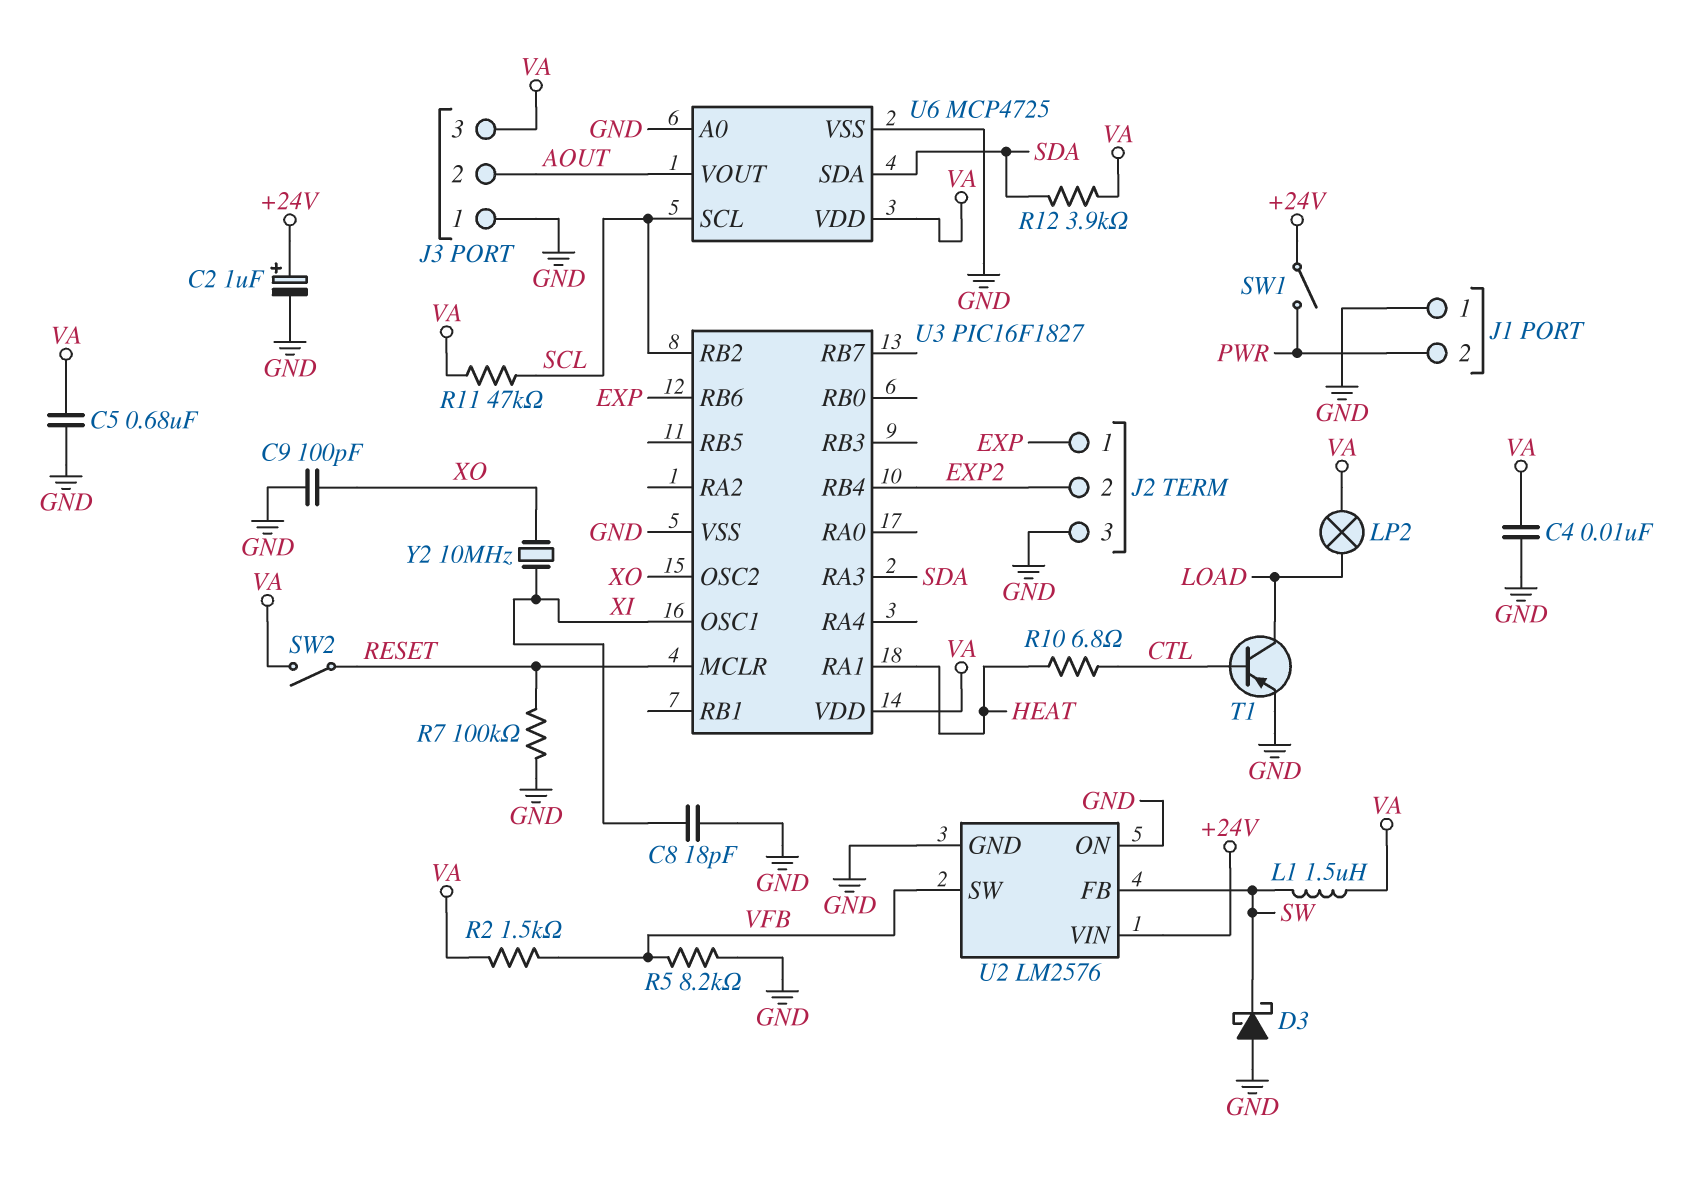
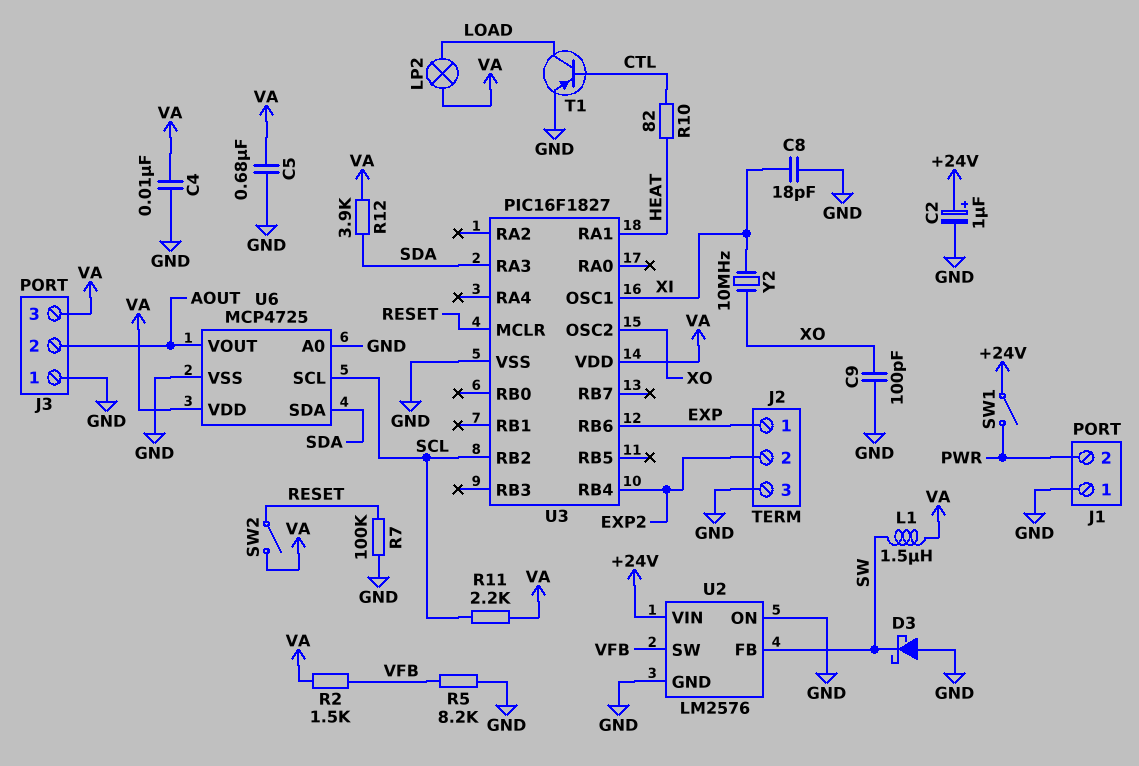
R10: 6.8 (CTL, HEAT) -> 82 (CTL, HEAT)
R11: 47k (SCL, VA) -> 2.2k (SCL, VA)

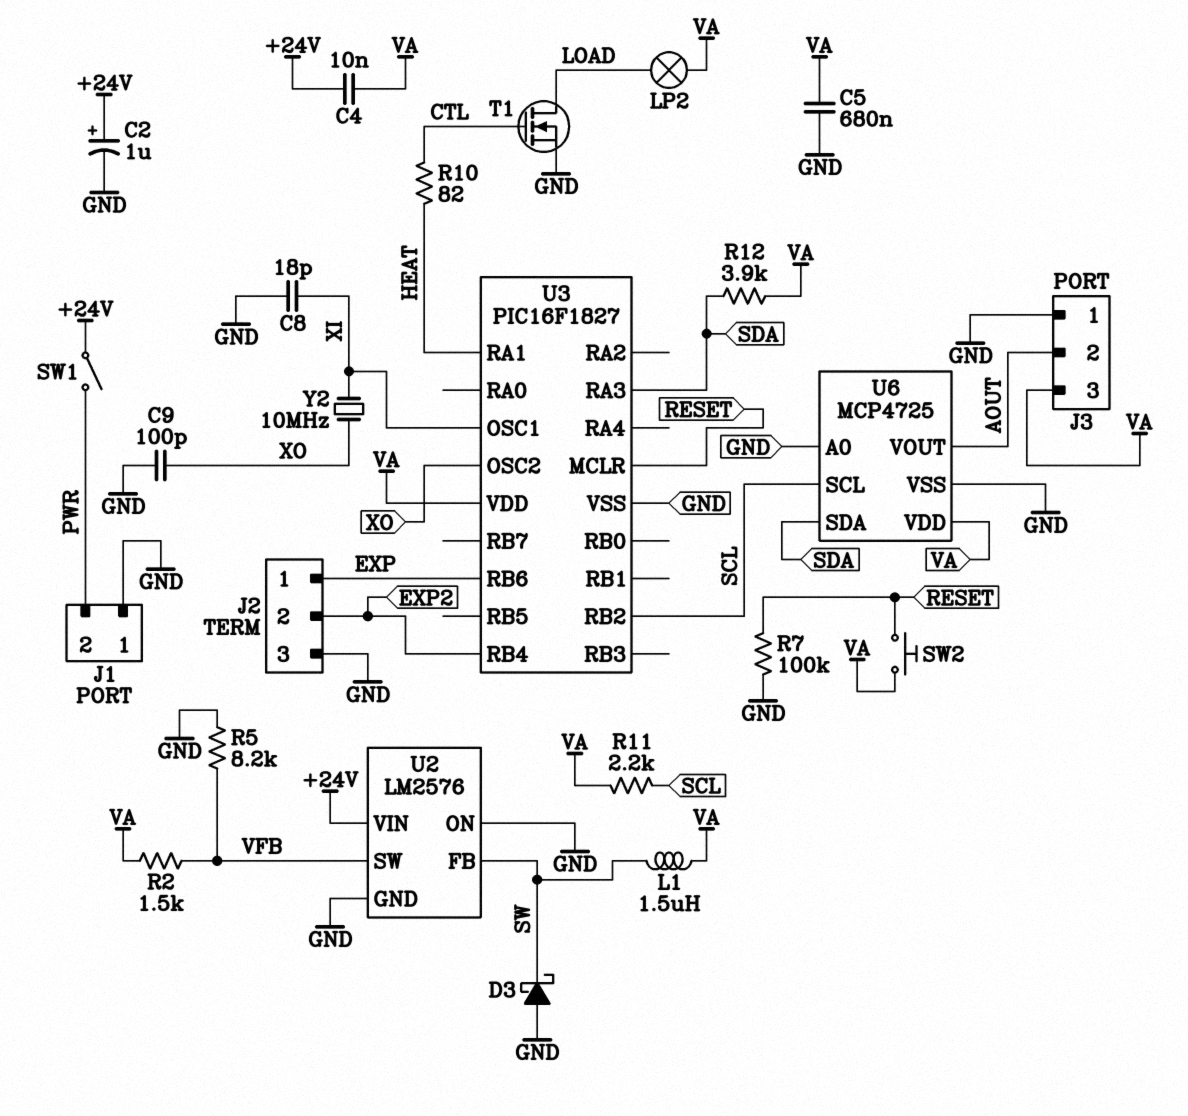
C4: 10nF (GND, VA) -> 10nF (+24V, VA)
SW2: switch (RESET, VA) -> button (RESET, VA)
T1: PNP (B CTL, C LOAD, E GND) -> NMOS (G CTL, D LOAD, S GND)

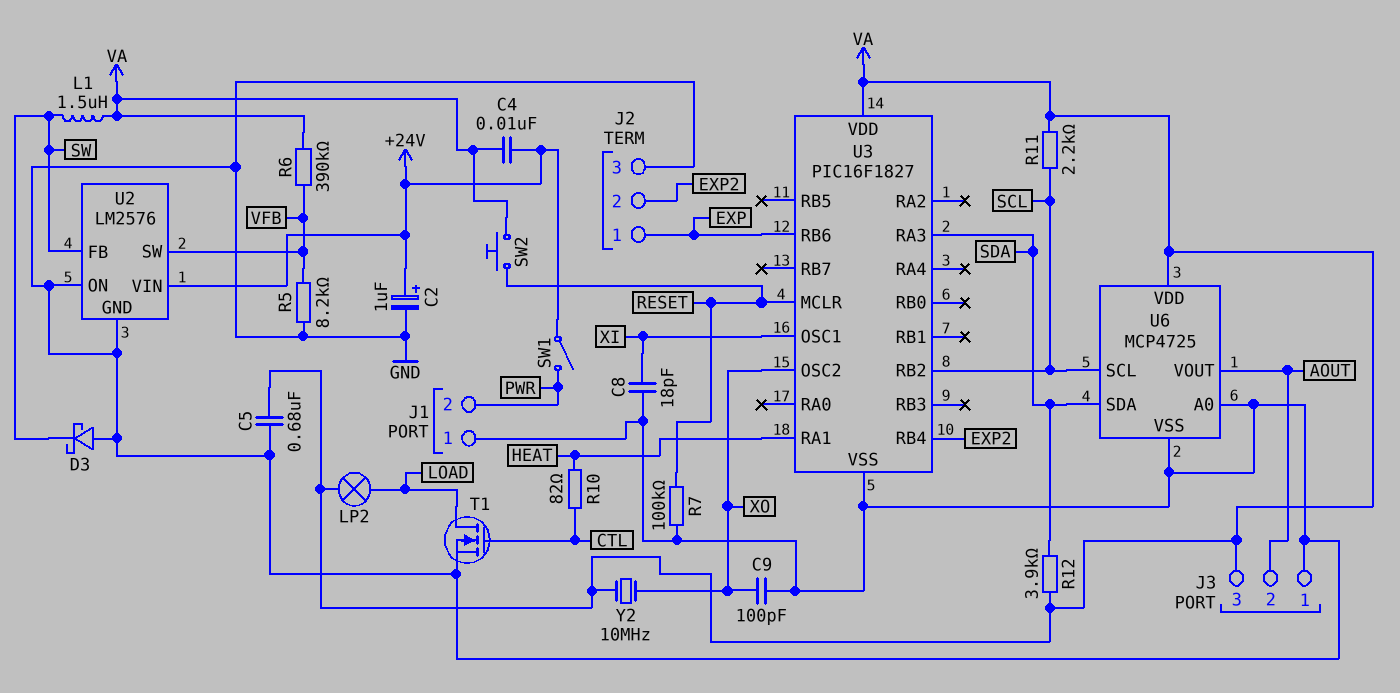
R2: 1.5k (VA, VFB) -> none
R6: none -> 390k (VA, VFB)
Y2: 10MHz (XI, XO) -> 10MHz (VA, XO)

